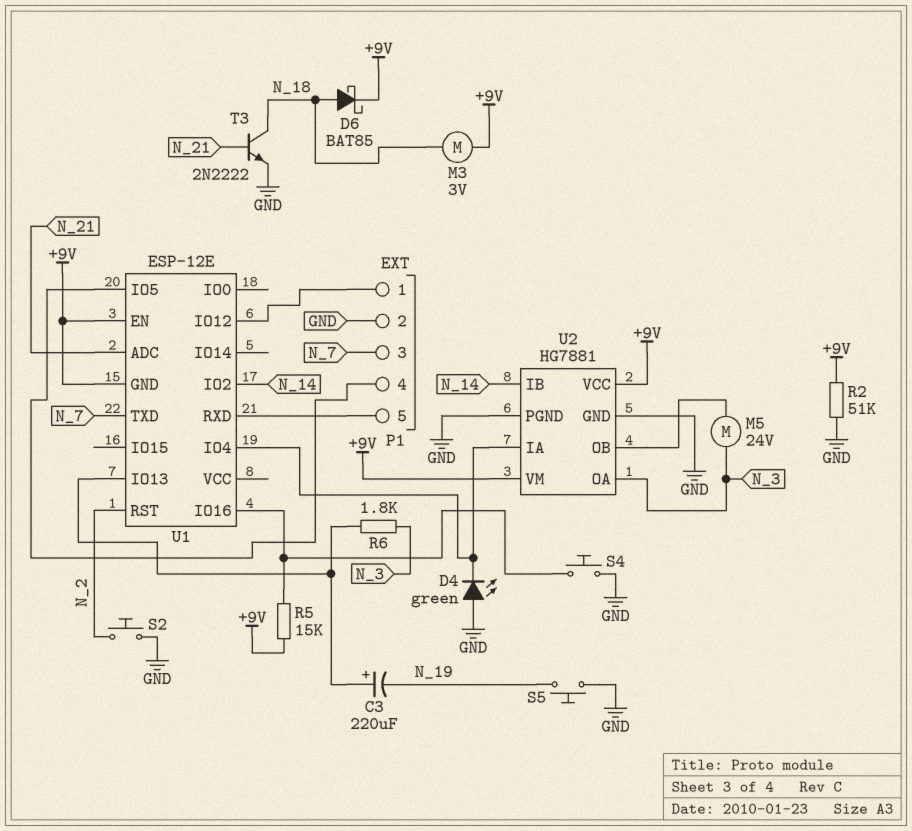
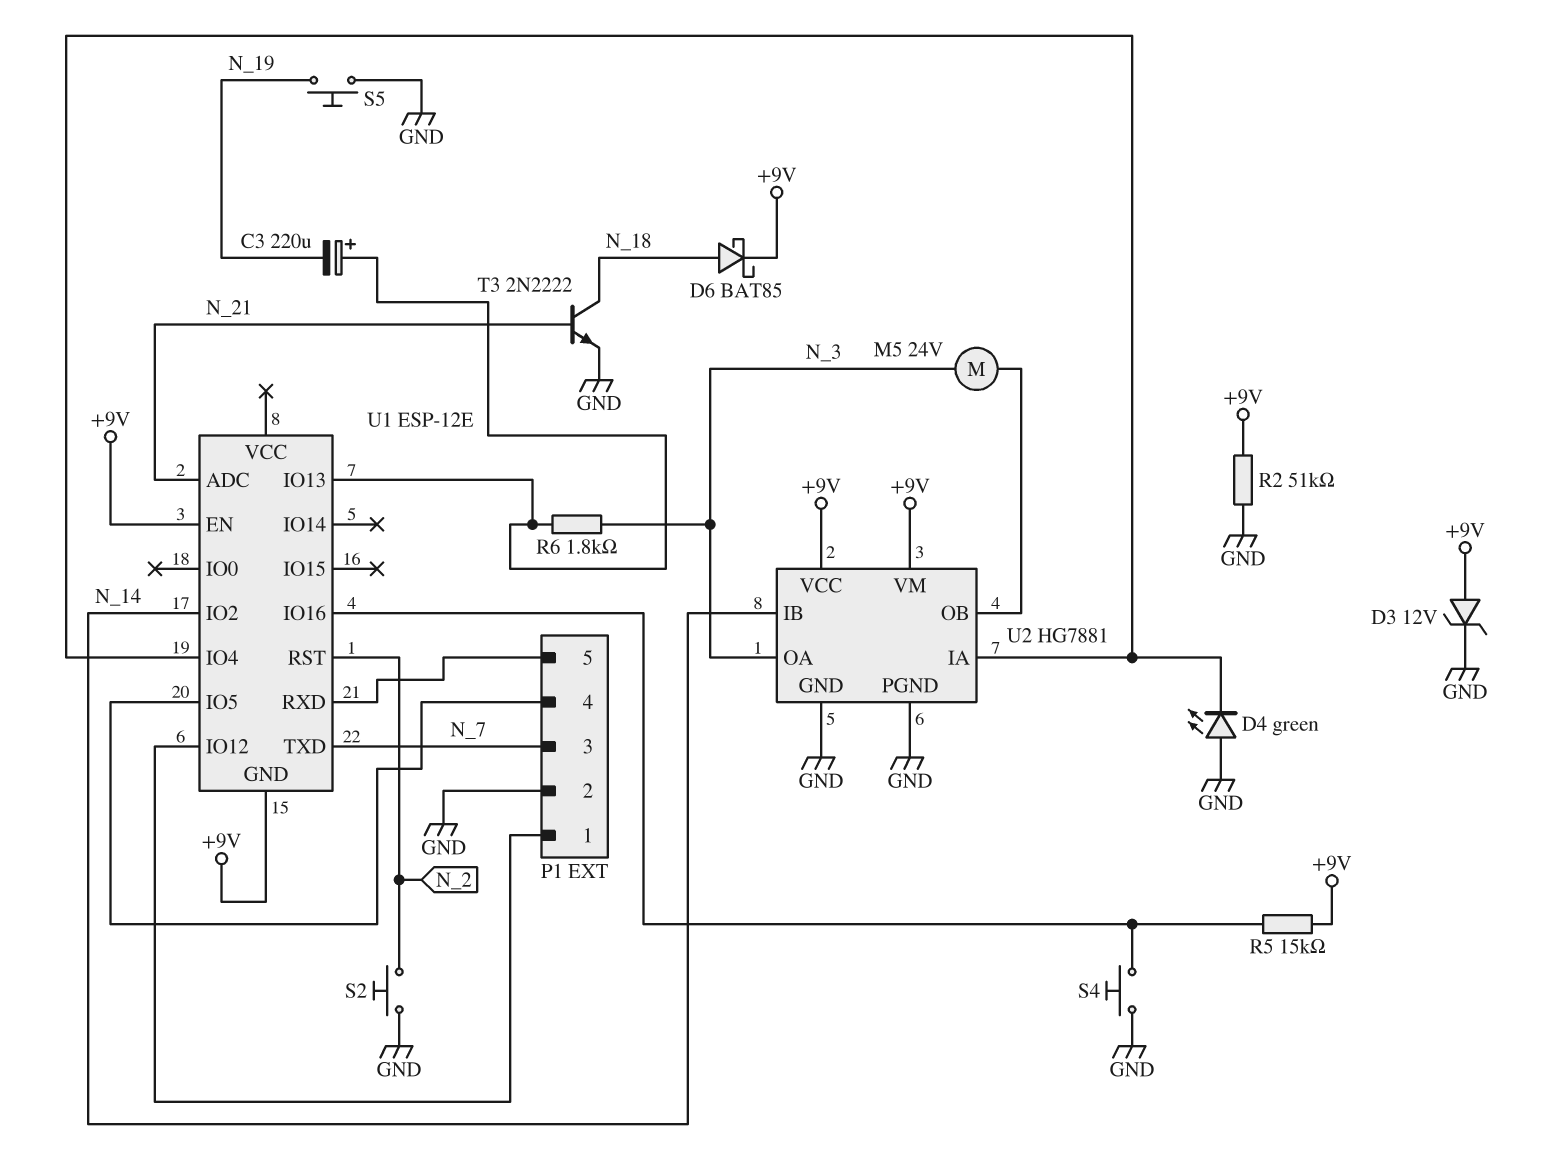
D3: none -> zener 12V (A +9V, K GND)
M3: motor 3V (+9V, N_18) -> none

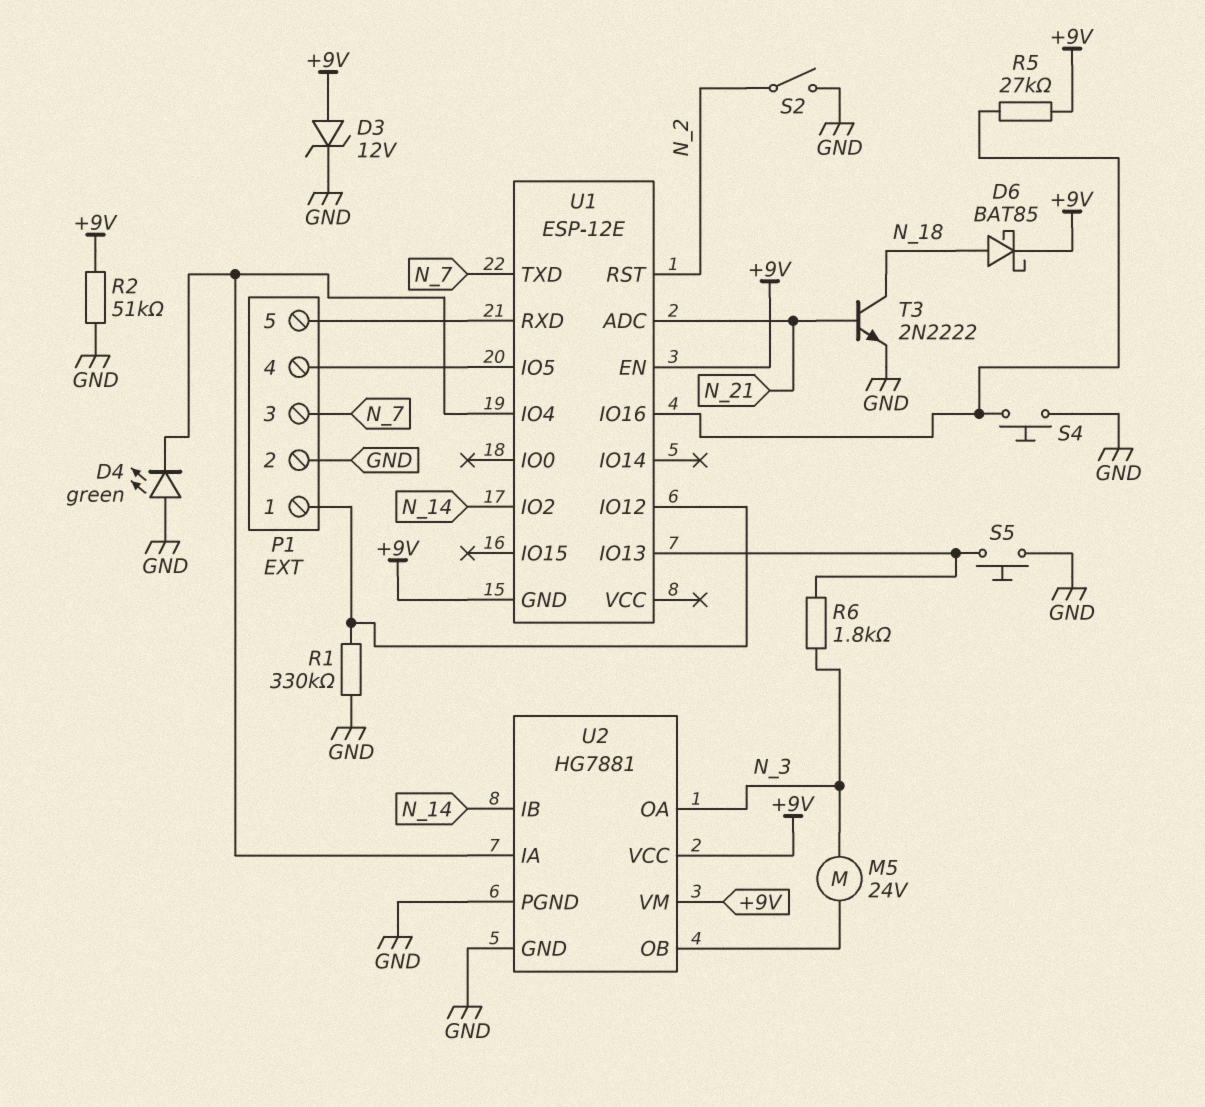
C3: 220uF (plus U1/IO13, minus N_19) -> none
R1: none -> 330k (GND, P1/1)
R5: 15k (+9V, U1/IO16) -> 27k (+9V, U1/IO16)
S2: button (GND, N_2) -> switch (GND, N_2)
S5: button (GND, N_19) -> button (GND, U1/IO13)

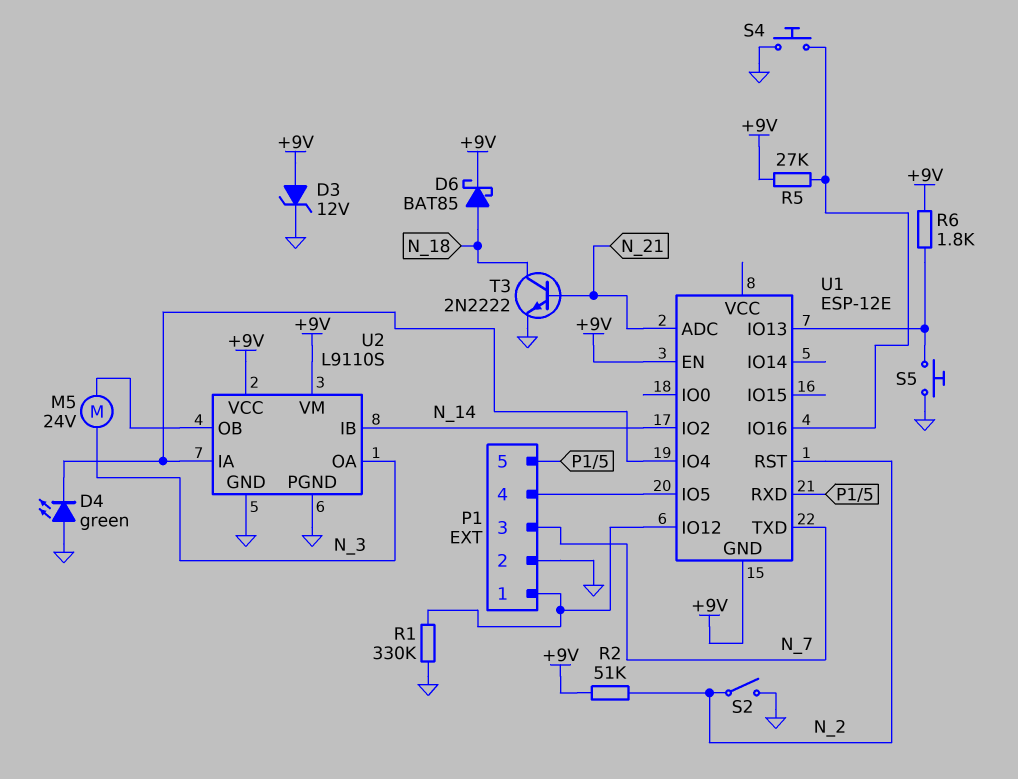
R2: 51k (+9V, GND) -> 51k (+9V, N_2)
R6: 1.8k (N_3, U1/IO13) -> 1.8k (+9V, U1/IO13)
U2: HG7881 -> L9110S

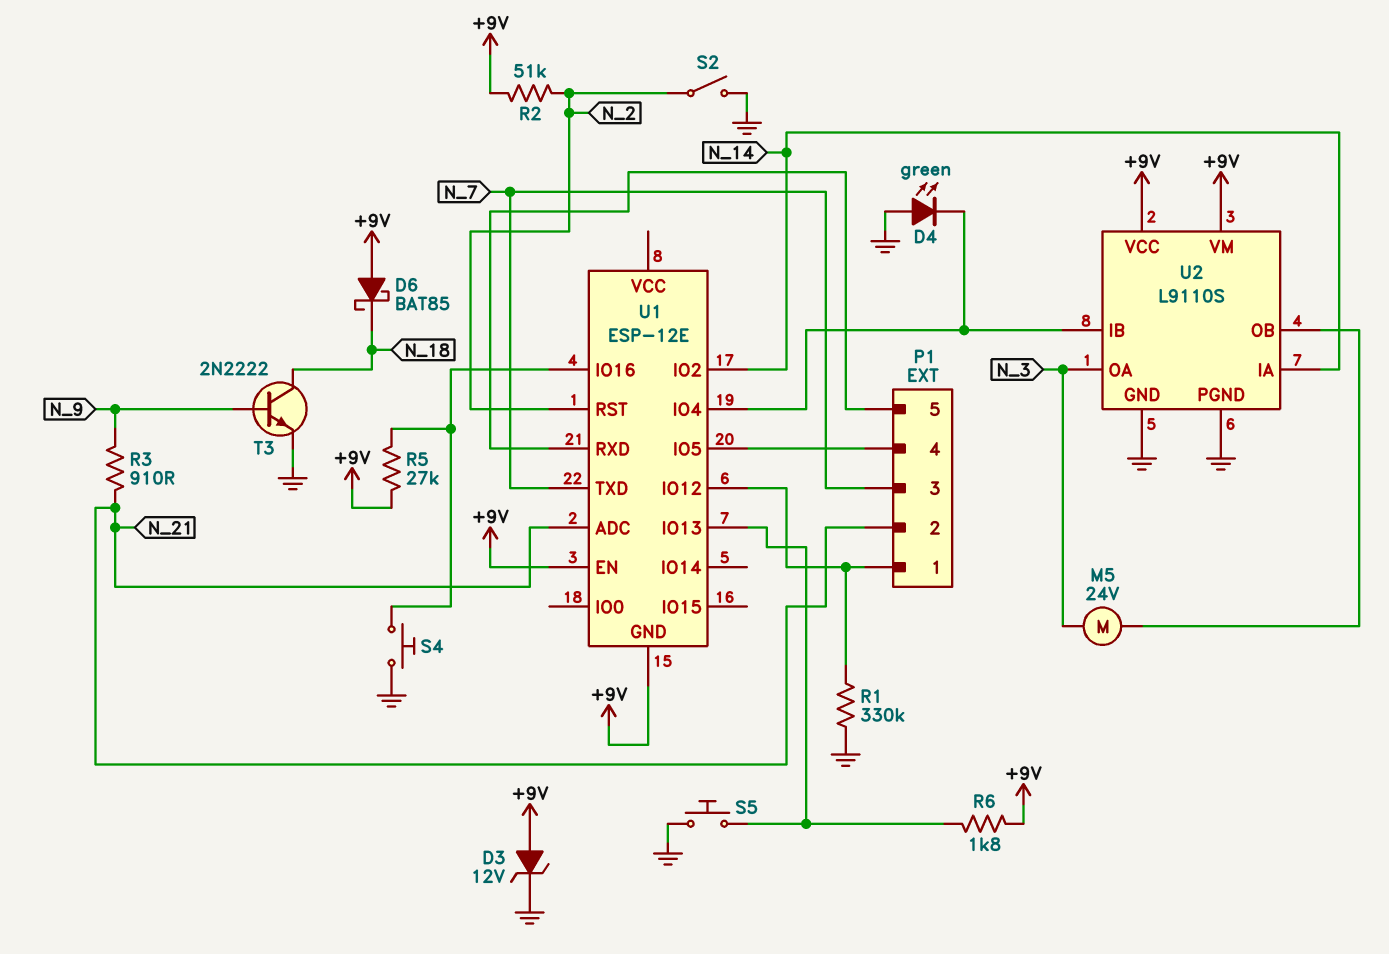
D6: schottky BAT85 (A N_18, K +9V) -> schottky BAT85 (A +9V, K N_18)
P1 pin 2: GND -> N_21
R3: none -> 910 (N_9, N_21)
T3: NPN 2N2222 (B N_21, C N_18, E GND) -> NPN 2N2222 (B N_9, C N_18, E GND)
U2 pin IA: U1/IO4 -> N_14
U2 pin IB: N_14 -> U1/IO4

